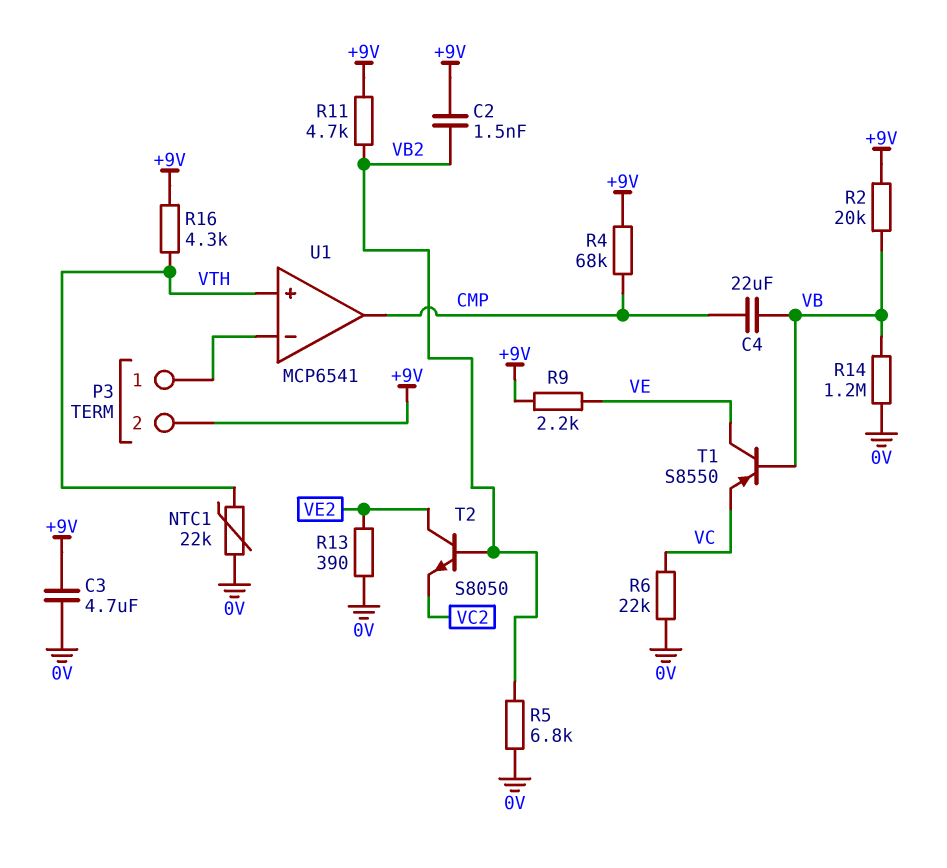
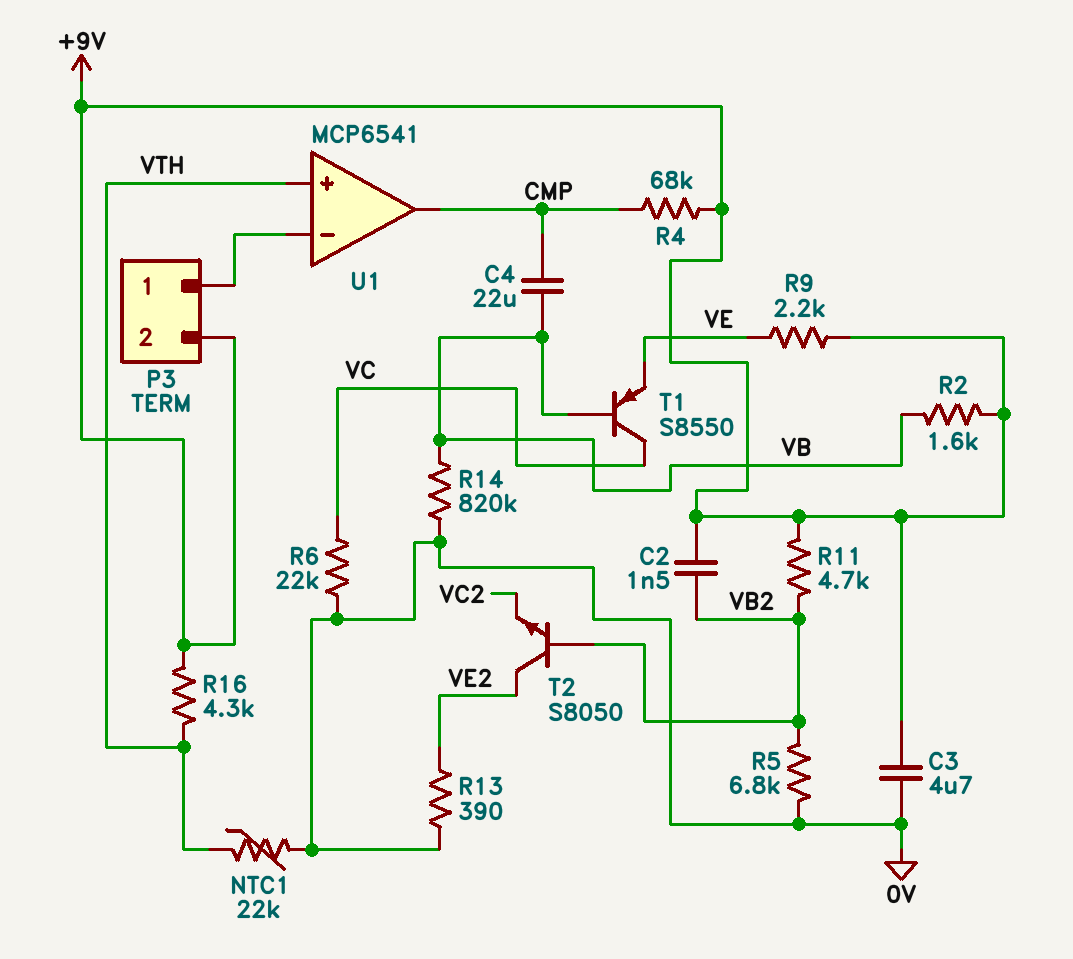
R2: 20k (+9V, VB) -> 1.6k (+9V, VB)
R14: 1.2M (0V, VB) -> 820k (0V, VB)
T1: PNP S8550 (B VB, C VE, E VC) -> PNP S8550 (B VB, C VC, E VE)

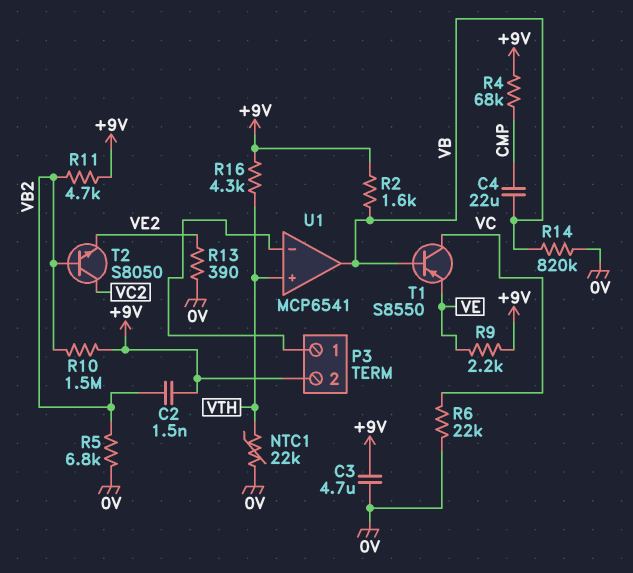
R10: none -> 1.5M (+9V, VB2)
T2: NPN S8050 (B VB2, C VE2, E VC2) -> NPN S8050 (B VB2, C VC2, E VE2)
U1 pin out: CMP -> VB

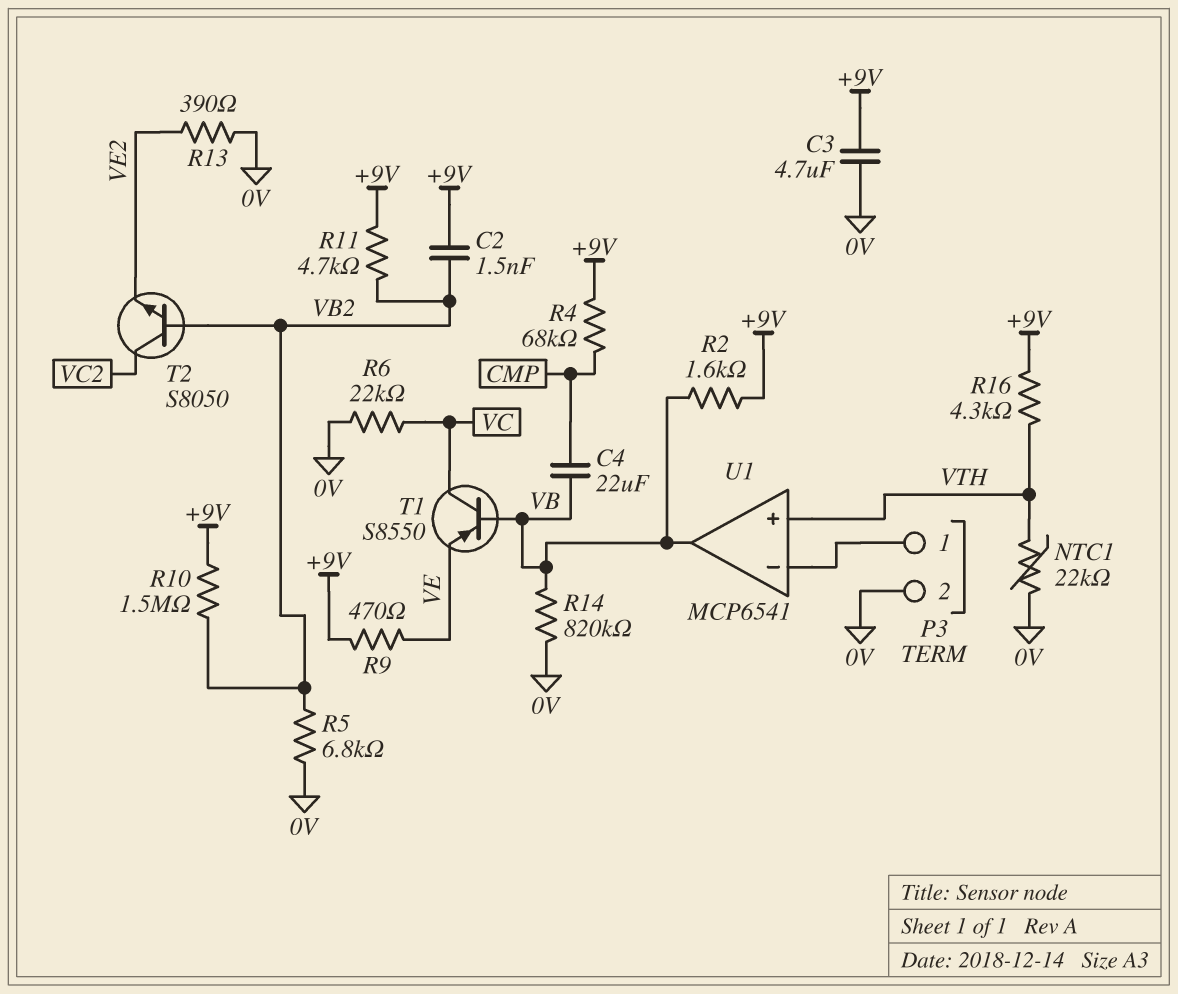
P3 pin 2: +9V -> 0V
R9: 2.2k (+9V, VE) -> 470 (+9V, VE)

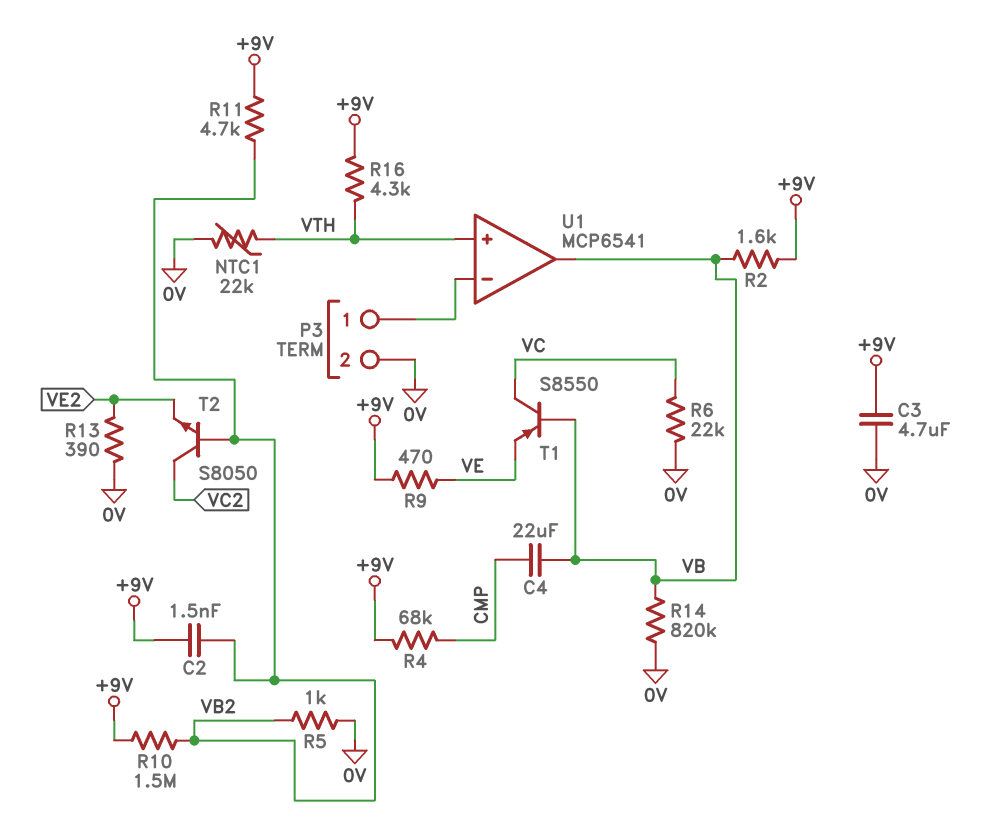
R5: 6.8k (0V, VB2) -> 1k (0V, VB2)

